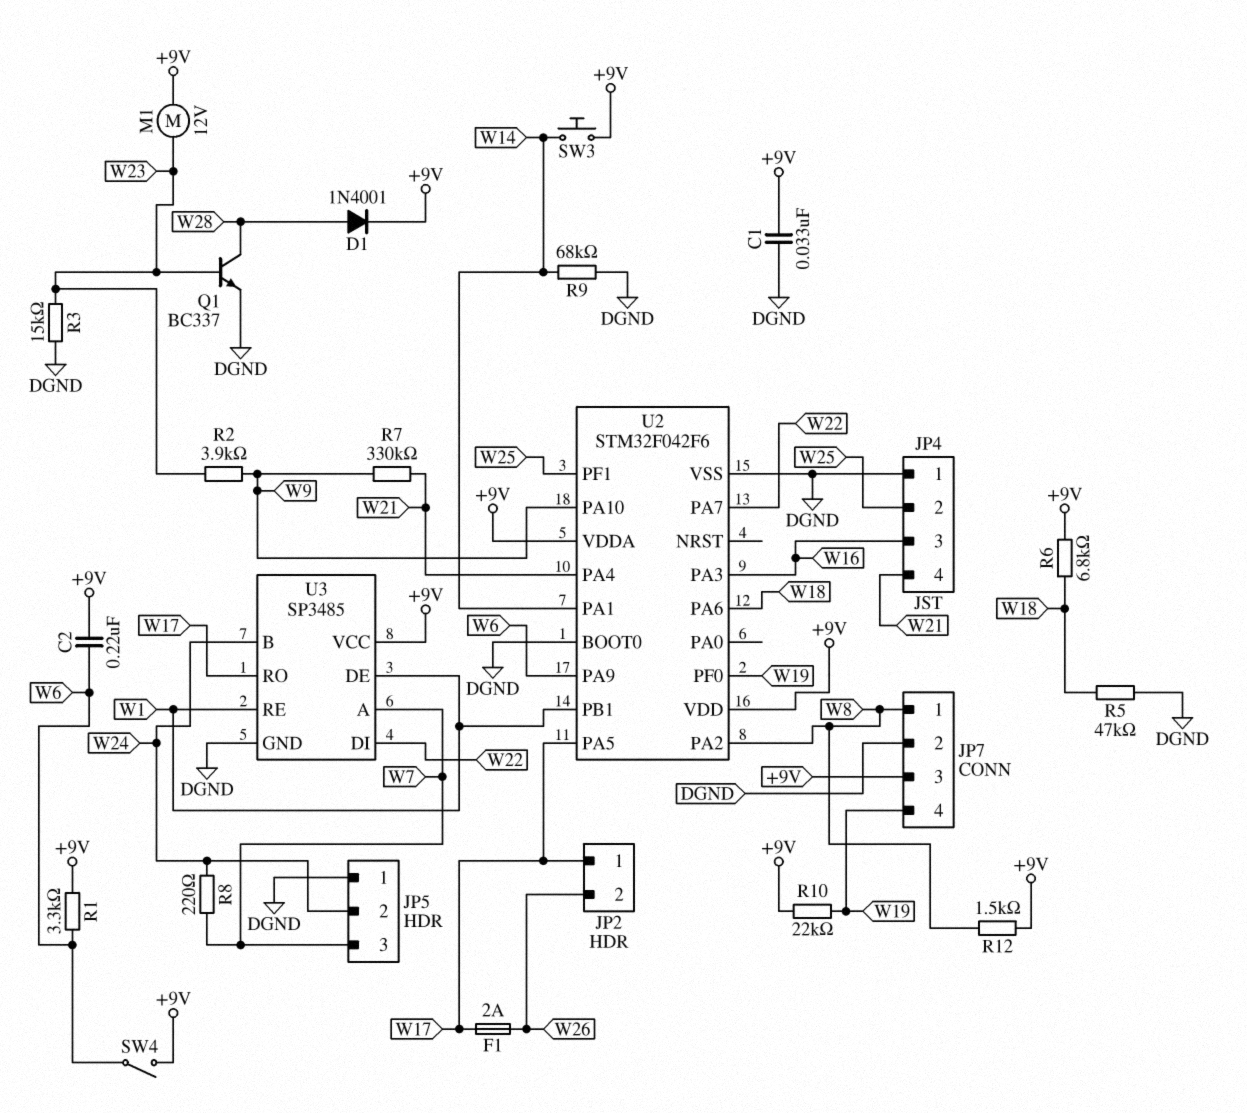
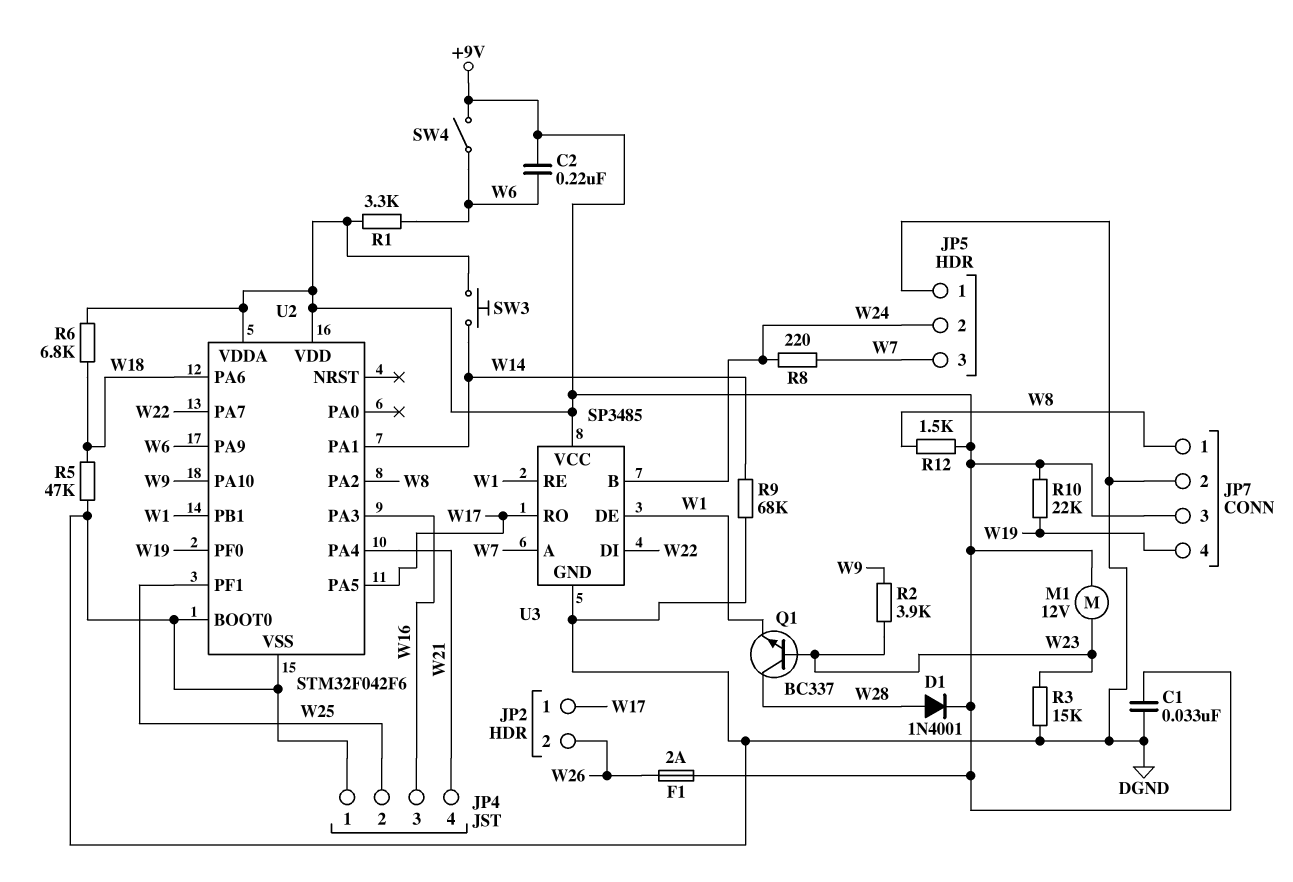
F1: 2A (W17, W26) -> 2A (+9V, W26)
Q1: NPN BC337 (B W23, C W28, E DGND) -> NPN BC337 (B W23, C W28, E W1)
R7: 330k (W9, W21) -> none

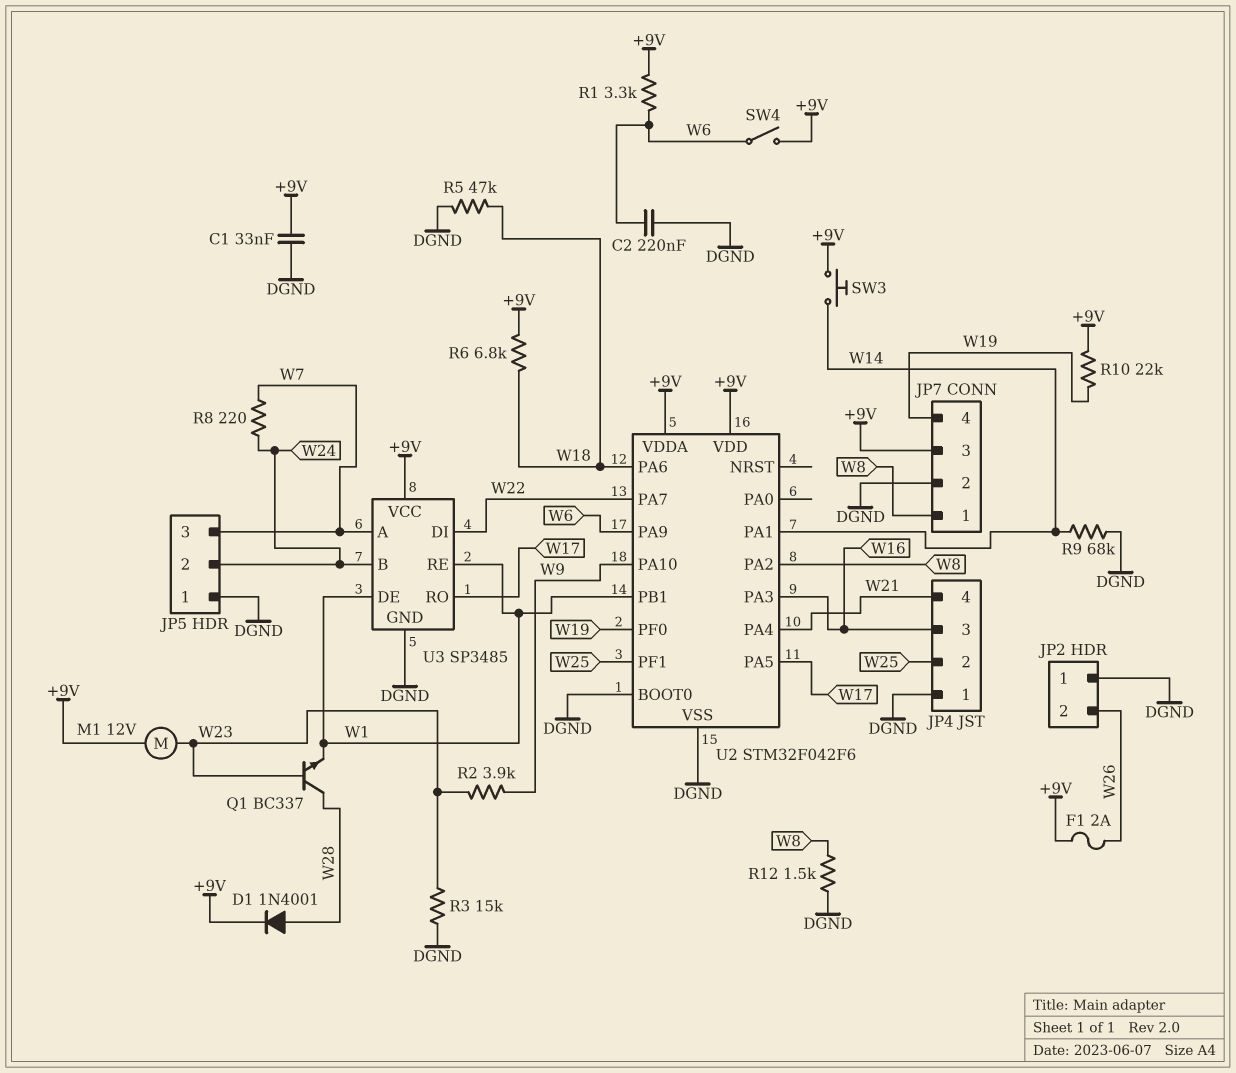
C2: 220nF (+9V, W6) -> 220nF (DGND, W6)
JP2 pin 1: W17 -> DGND
R12: 1.5k (+9V, W8) -> 1.5k (DGND, W8)

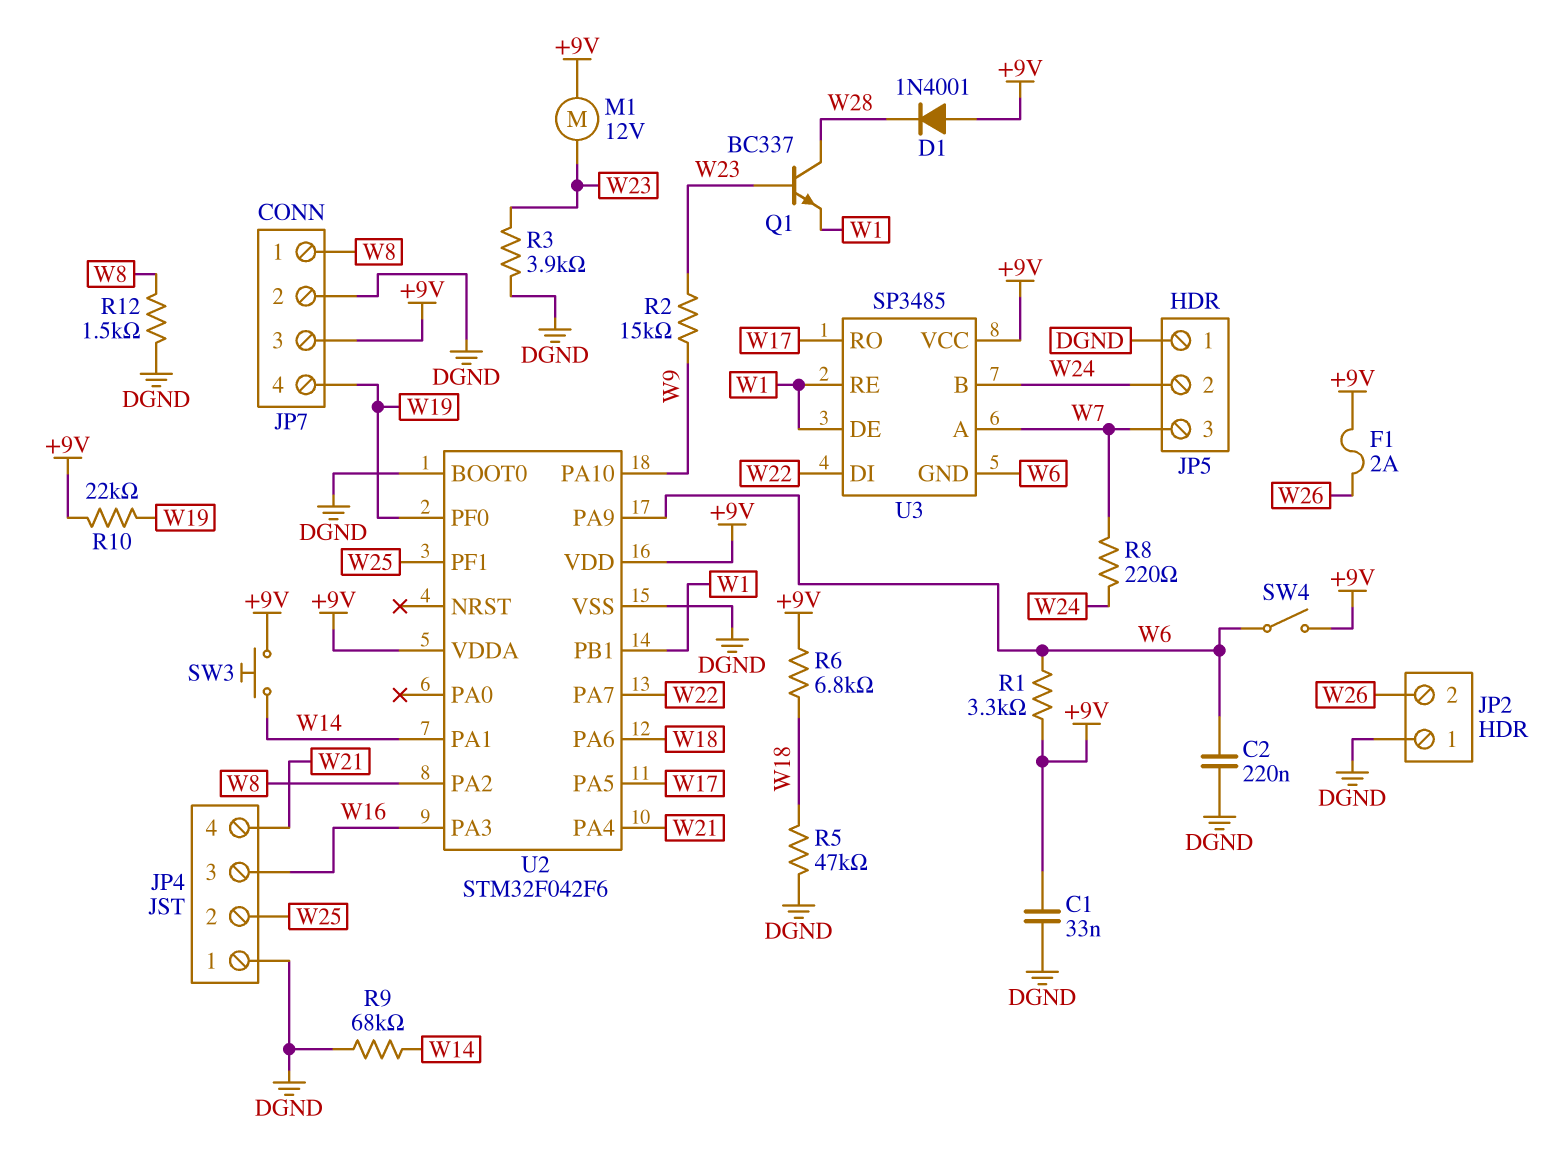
D1: diode 1N4001 (A W28, K +9V) -> diode 1N4001 (A +9V, K W28)
R2: 3.9k (W9, W23) -> 15k (W9, W23)
R3: 15k (DGND, W23) -> 3.9k (DGND, W23)
U3 pin GND: DGND -> W6

